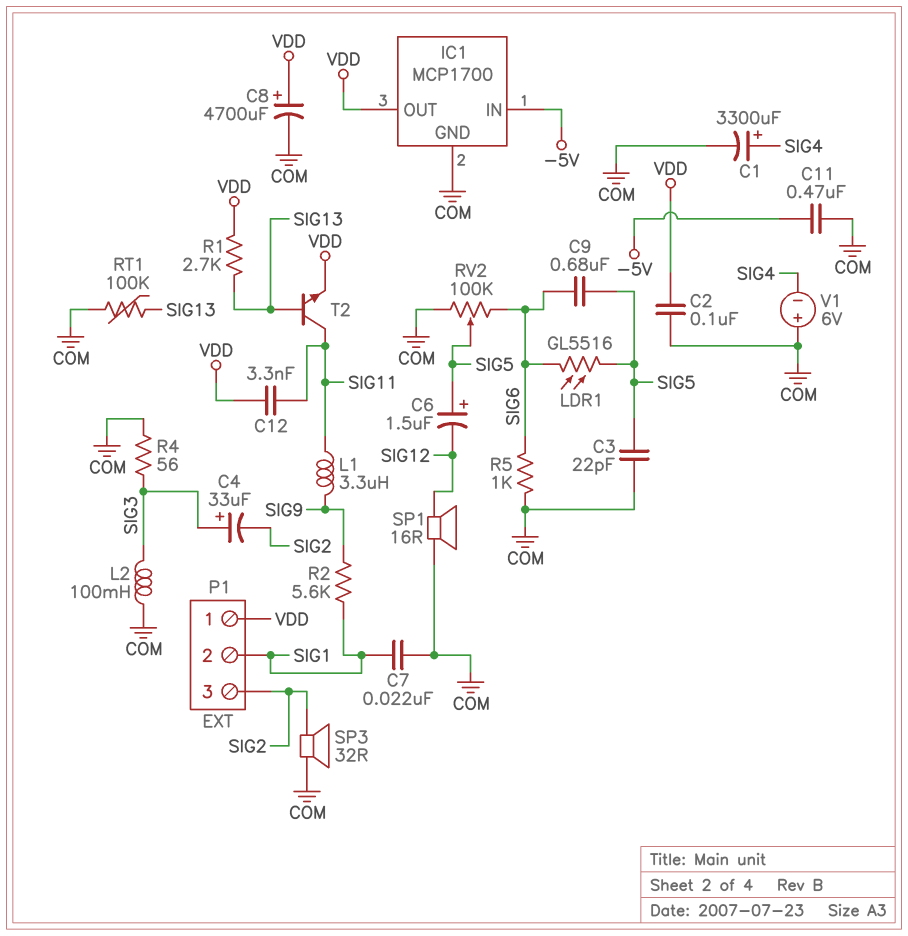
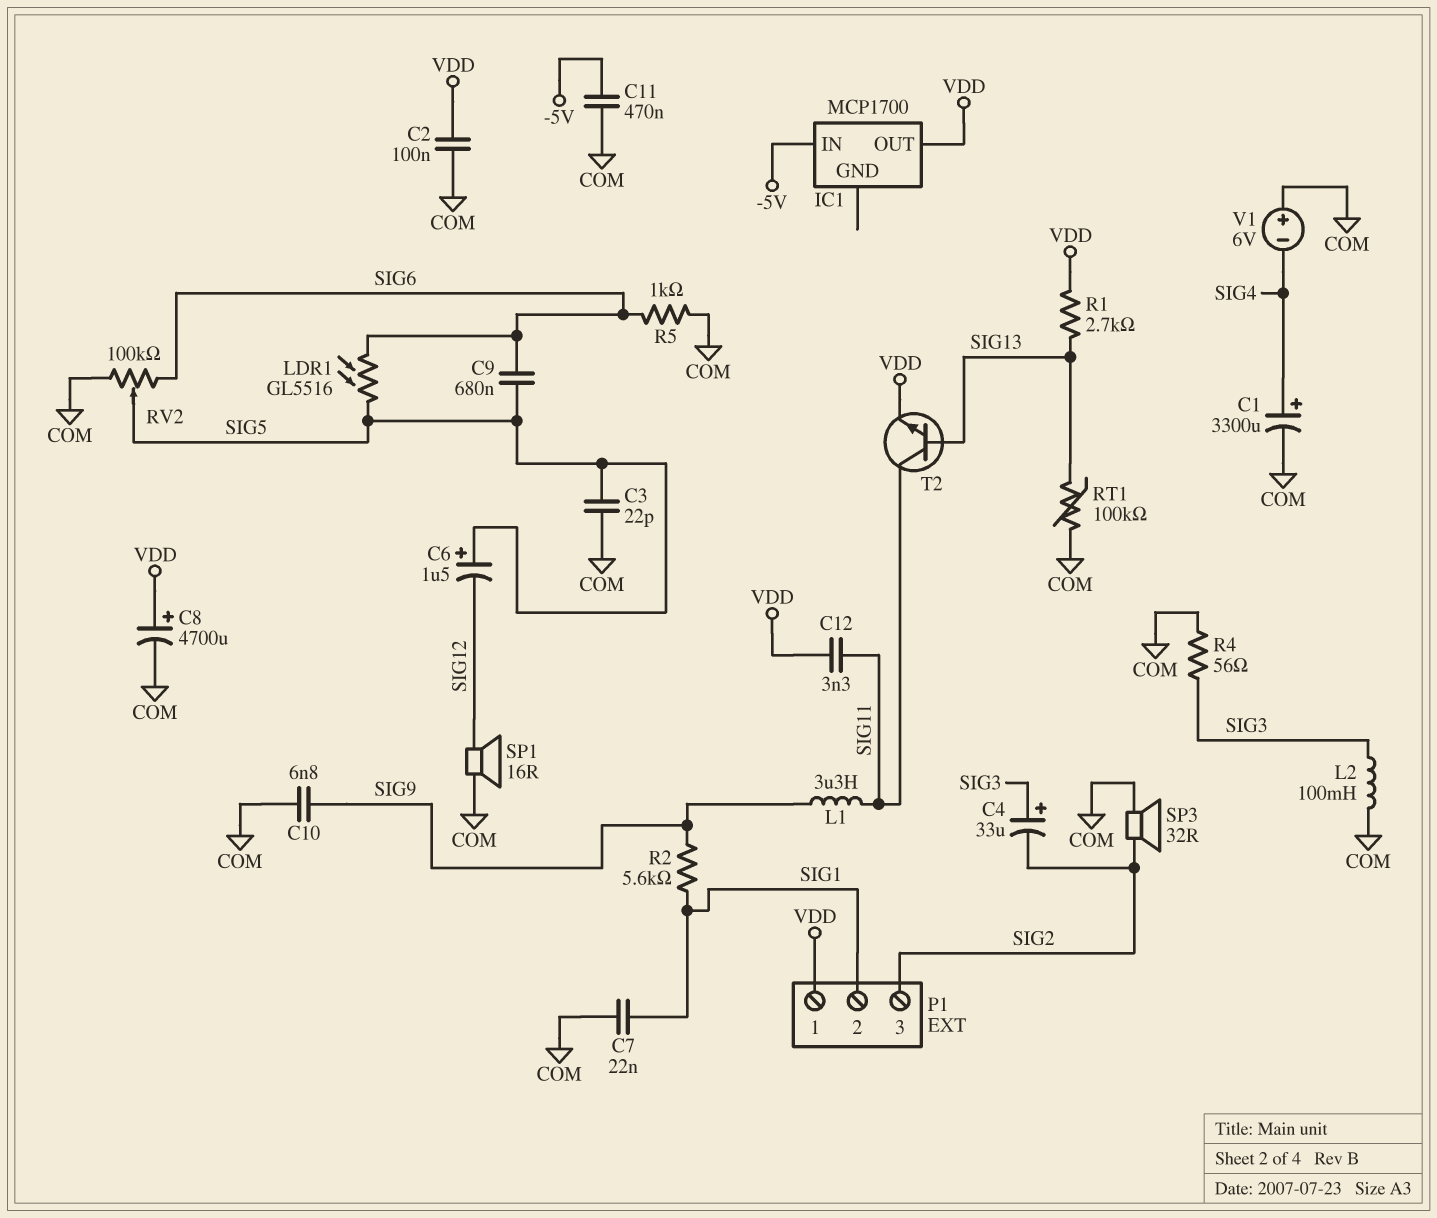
C10: none -> 6.8nF (COM, SIG9)
IC1 pin GND: COM -> none

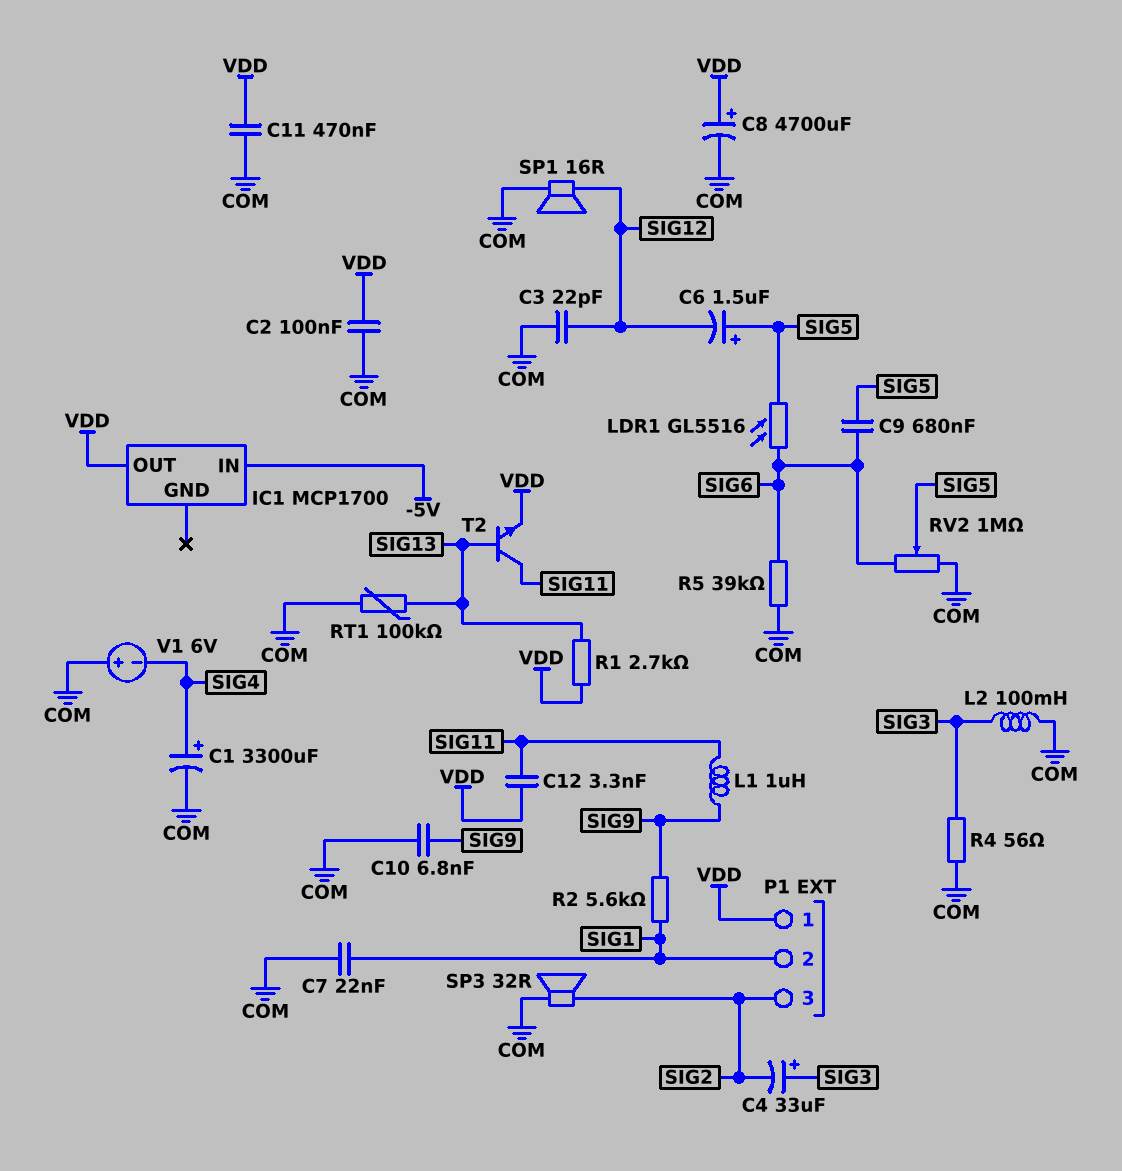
C3: 22pF (COM, SIG5) -> 22pF (COM, SIG12)
C11: 470nF (-5V, COM) -> 470nF (COM, VDD)
L1: 3.3uH (SIG9, SIG11) -> 1uH (SIG9, SIG11)
R5: 1k (COM, SIG6) -> 39k (COM, SIG6)
RV2: 100k (COM, SIG6, wiper SIG5) -> 1M (COM, SIG6, wiper SIG5)

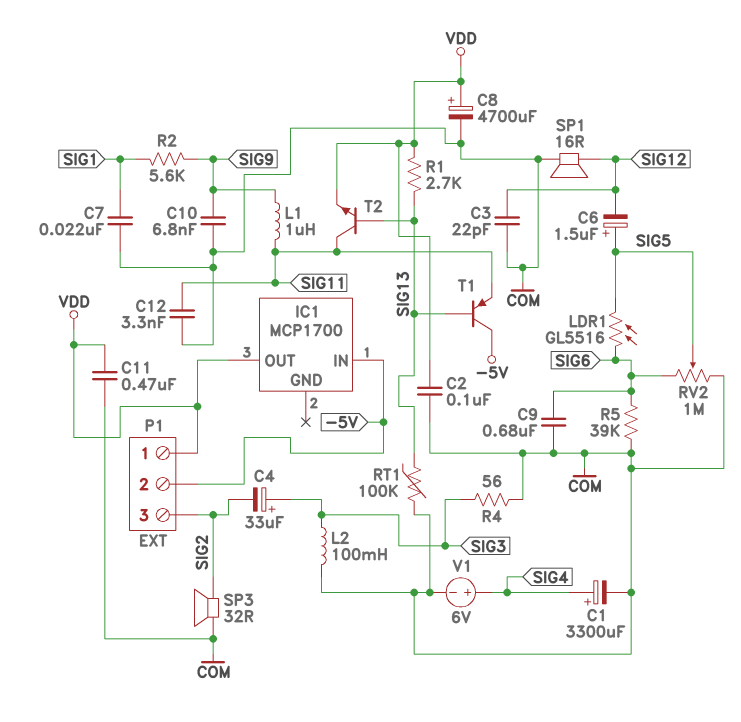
C9: 680nF (SIG5, SIG6) -> 680nF (COM, SIG6)
C12: 3.3nF (SIG11, VDD) -> 3.3nF (COM, SIG11)
P1 pin 2: SIG1 -> -5V
T1: none -> PNP (B SIG13, C -5V, E SIG11)
V1: 6V (plus COM, minus SIG4) -> 6V (plus SIG4, minus COM)

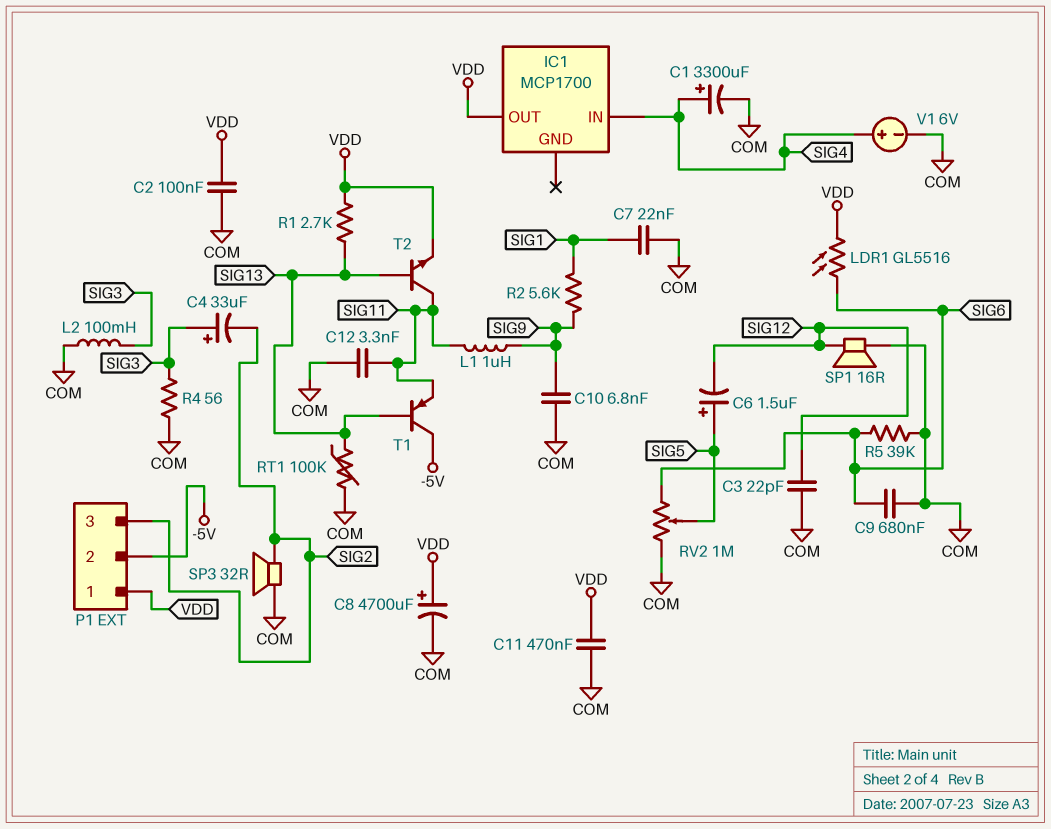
IC1 pin IN: -5V -> SIG4
LDR1: GL5516 (SIG5, SIG6) -> GL5516 (SIG6, VDD)

